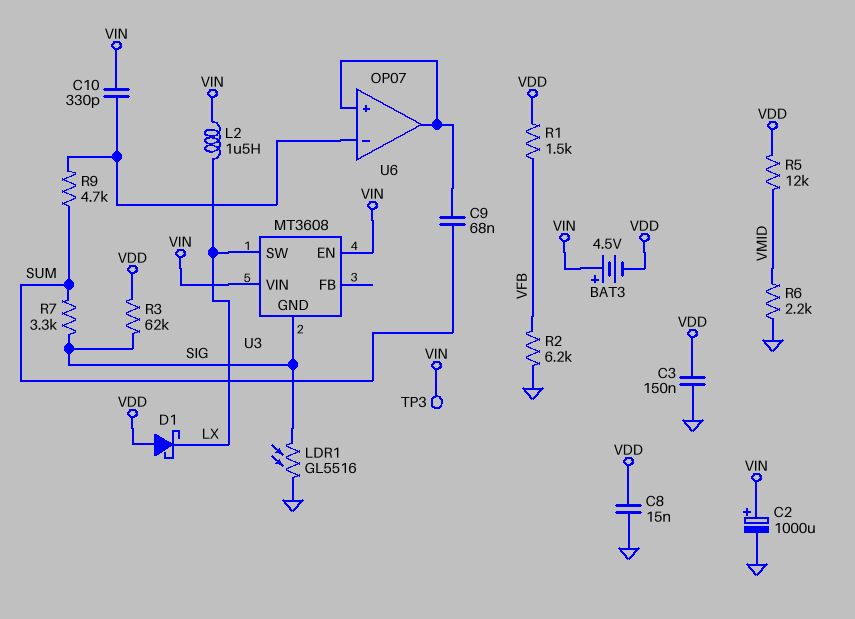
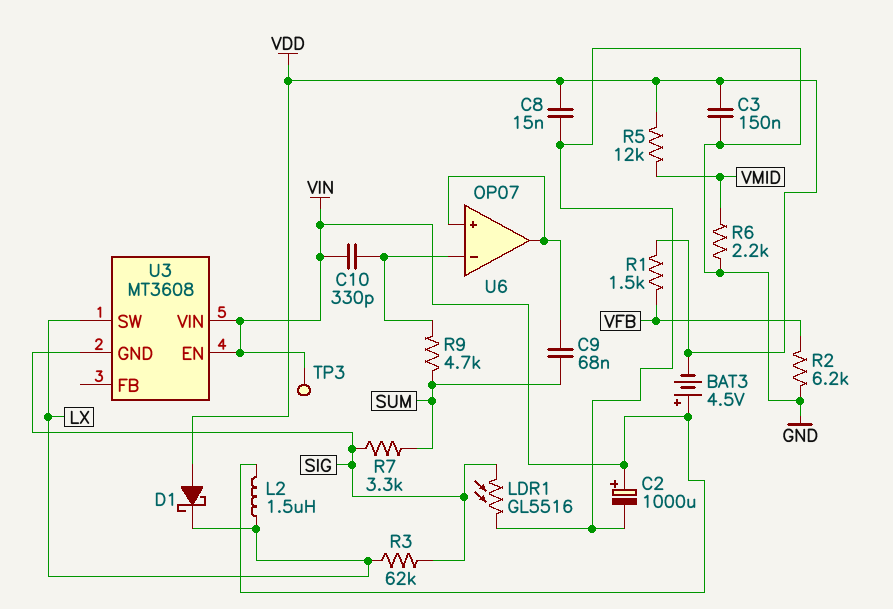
R3: 62k (SIG, VDD) -> 62k (LX, SIG)

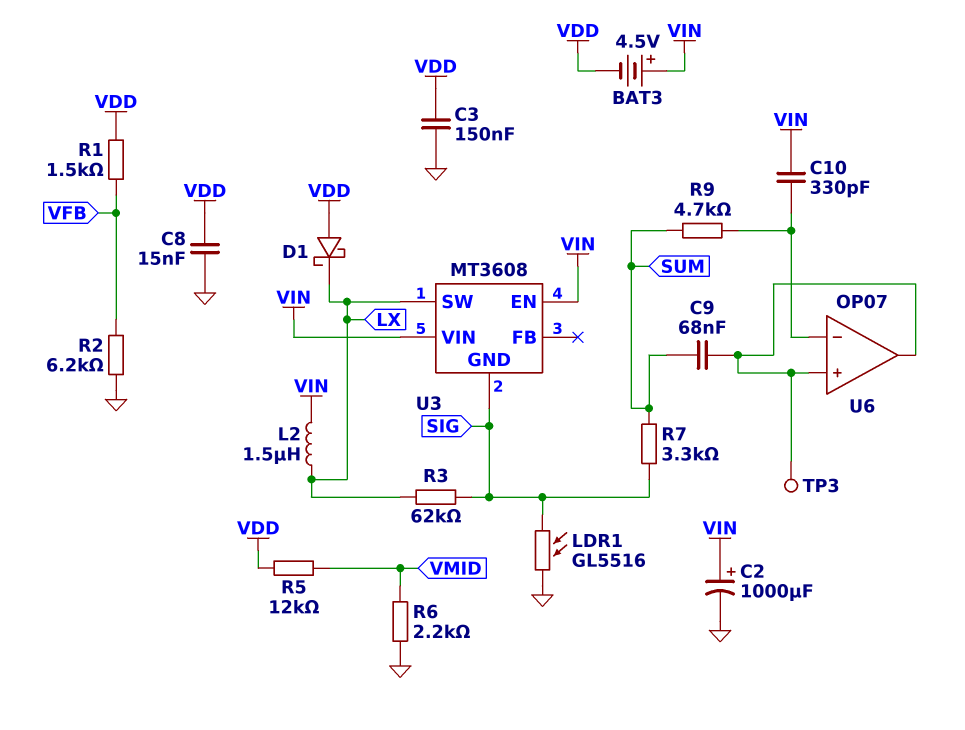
TP3: test point (VIN) -> test point (U6/in+)

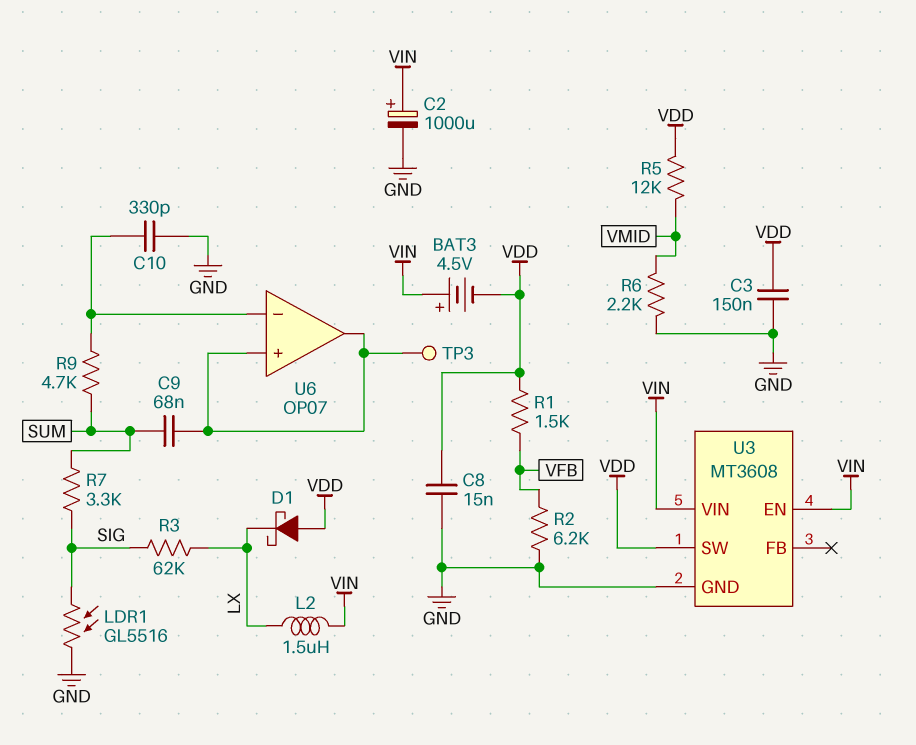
C10: 330pF (U6/in-, VIN) -> 330pF (GND, U6/in-)
U3 pin GND: SIG -> GND
U3 pin SW: LX -> VDD

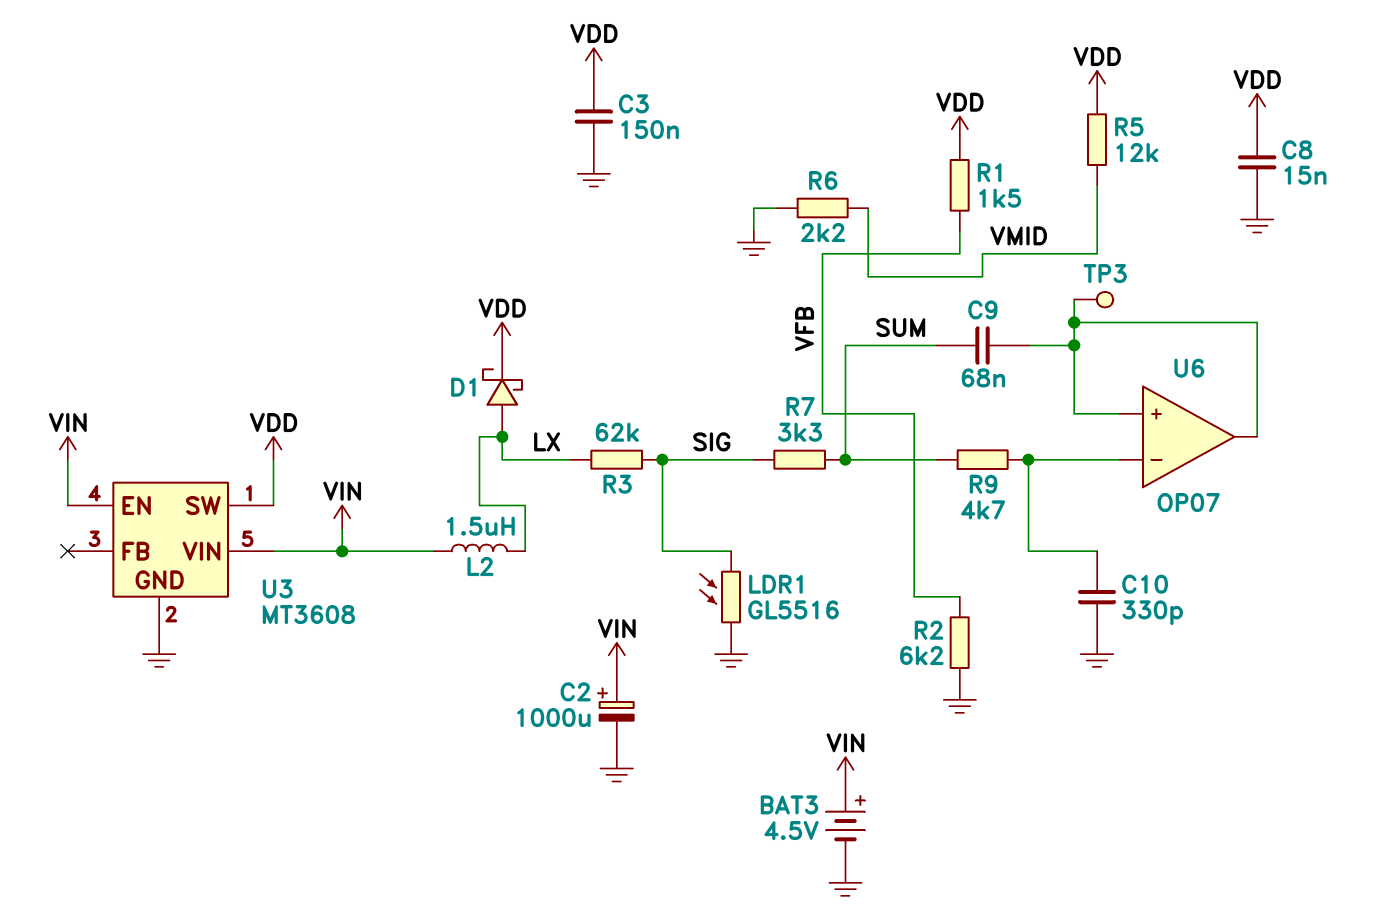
BAT3: 4.5V (plus VIN, minus VDD) -> 4.5V (plus VIN, minus GND)
D1: schottky (A VDD, K LX) -> schottky (A LX, K VDD)

